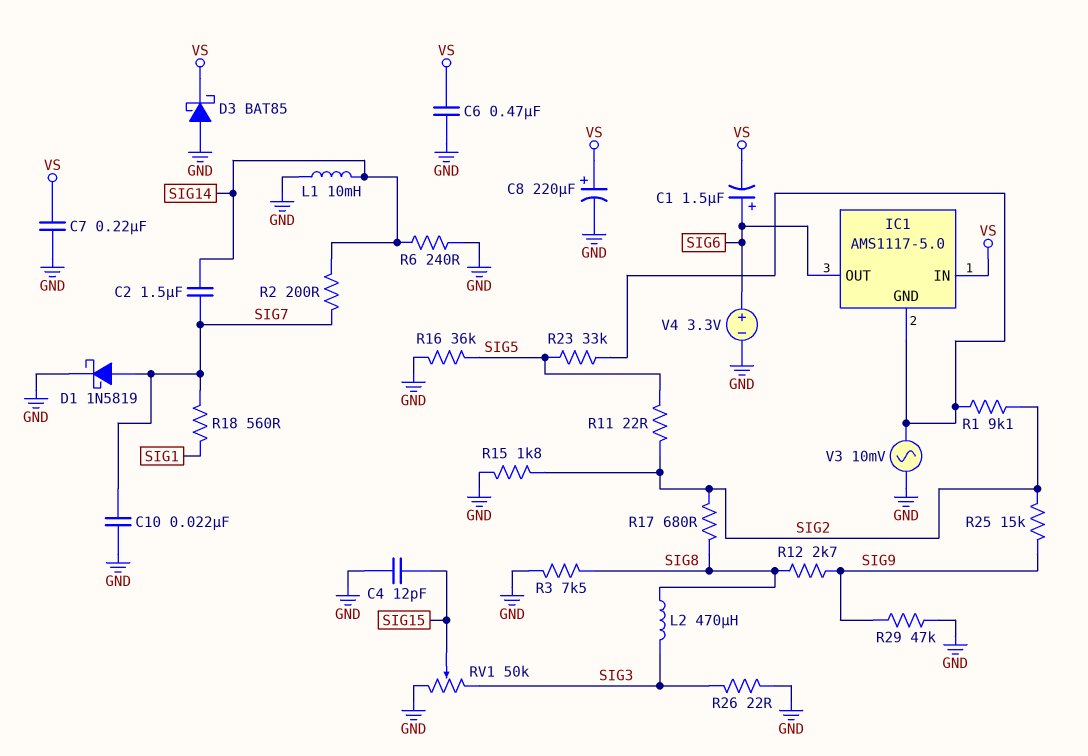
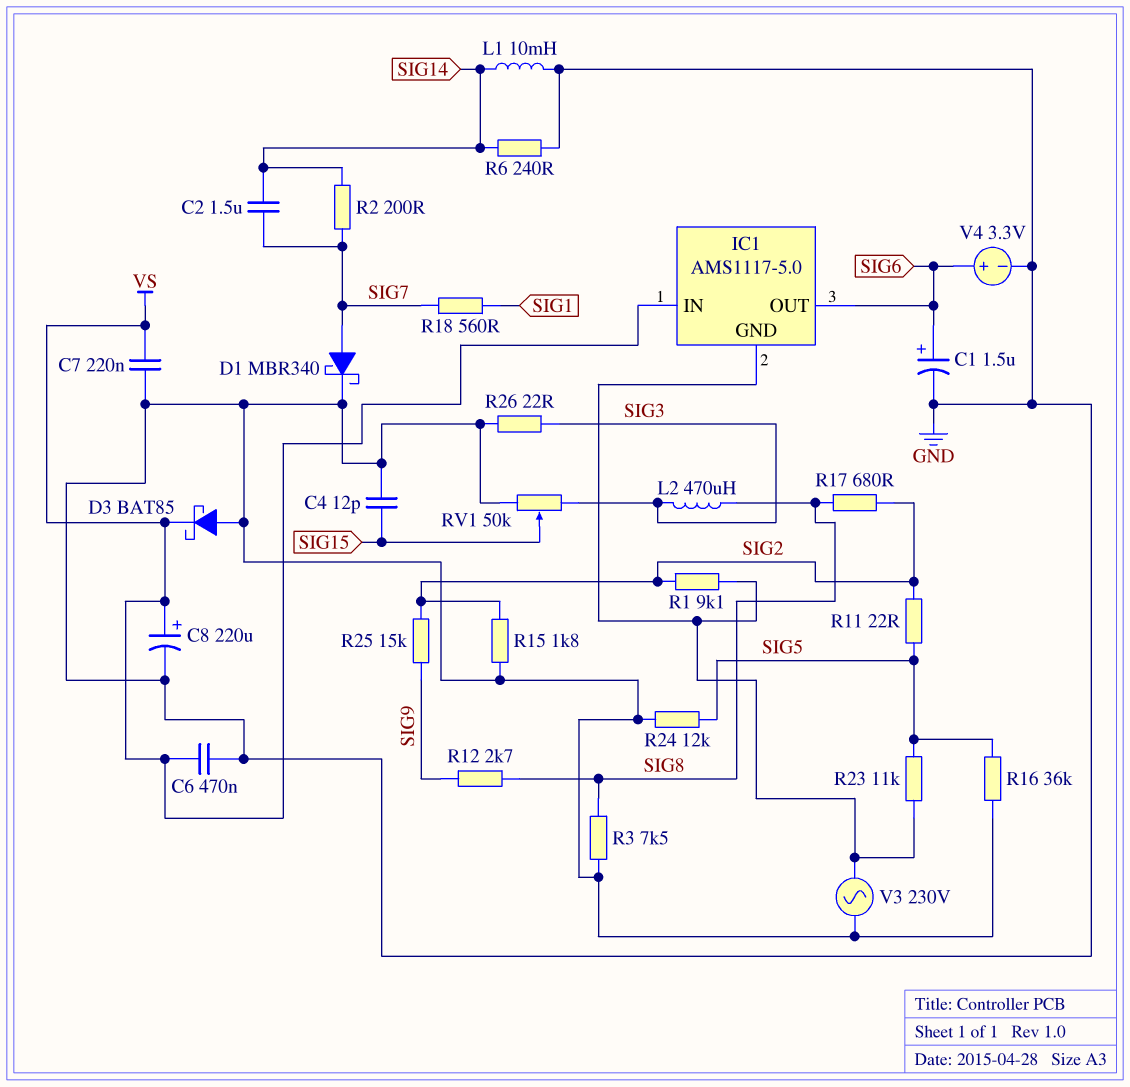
C1: 1.5uF (plus SIG6, minus VS) -> 1.5uF (plus SIG6, minus GND)
C10: 22nF (GND, SIG7) -> none
D1: schottky 1N5819 (A SIG7, K GND) -> schottky MBR340 (A SIG7, K GND)
R23: 33k (IC1/GND, SIG5) -> 11k (IC1/GND, SIG5)
R24: none -> 12k (GND, SIG5)
R29: 47k (GND, SIG9) -> none
V3: AC 10mV (GND, IC1/GND) -> AC 230V (GND, IC1/GND)

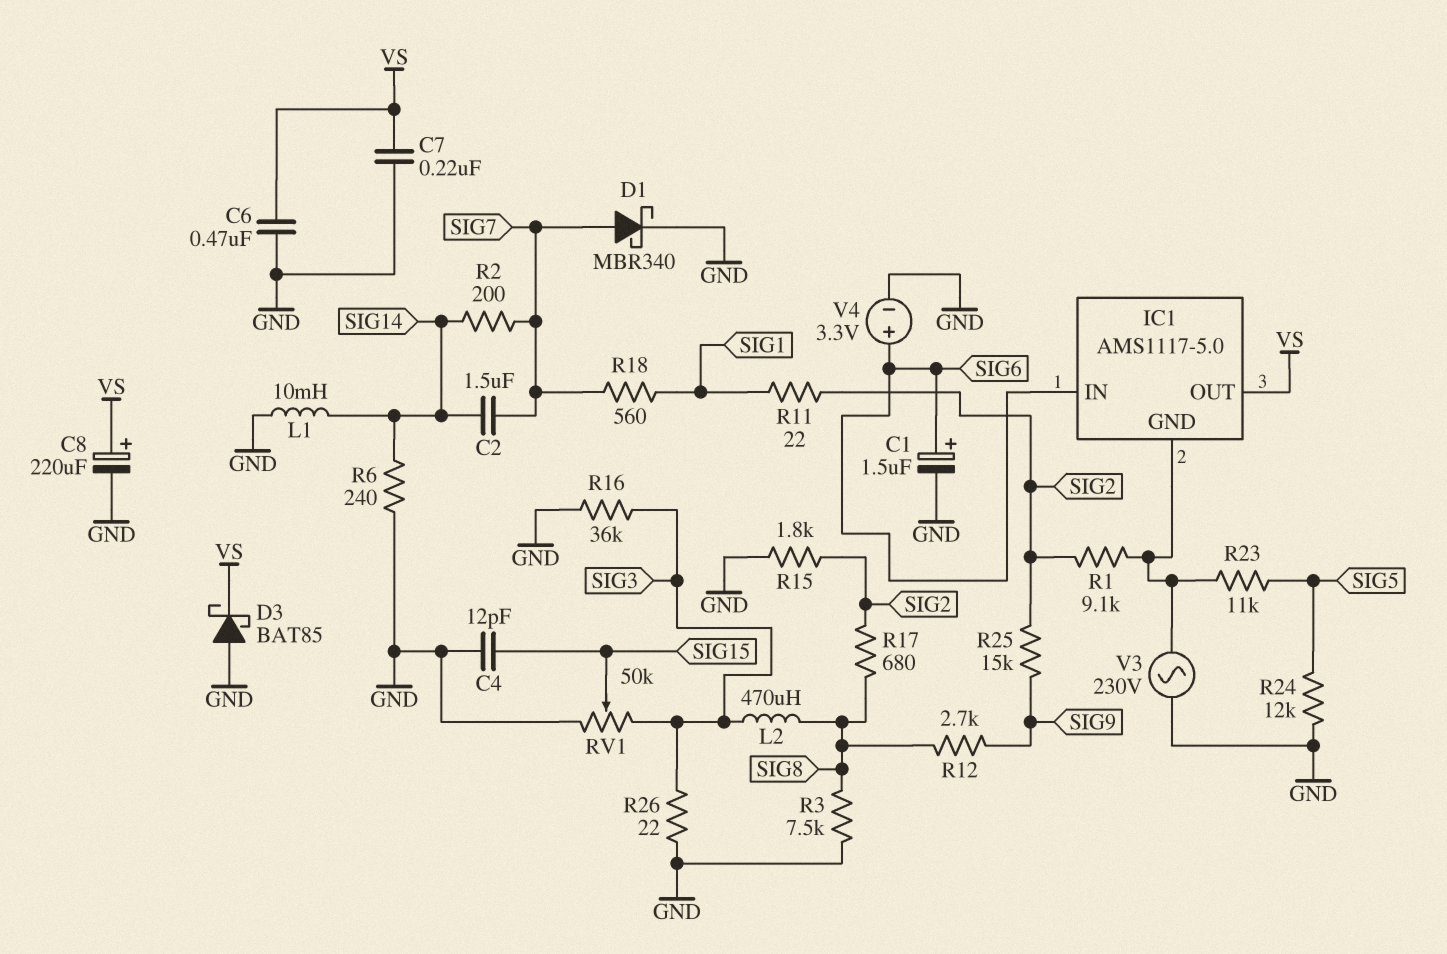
IC1 pin IN: VS -> SIG6
IC1 pin OUT: SIG6 -> VS
R11: 22 (SIG2, SIG5) -> 22 (SIG1, SIG2)
R16: 36k (GND, SIG5) -> 36k (GND, SIG3)

